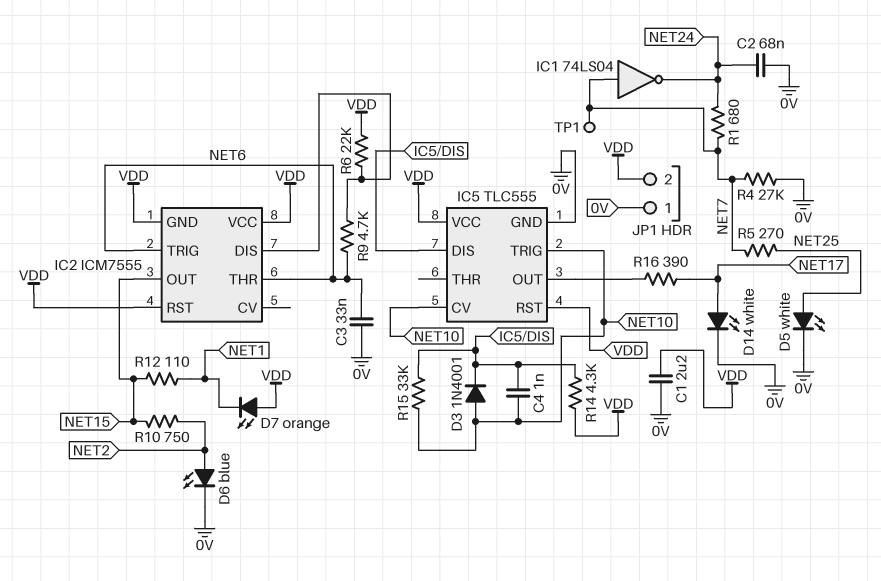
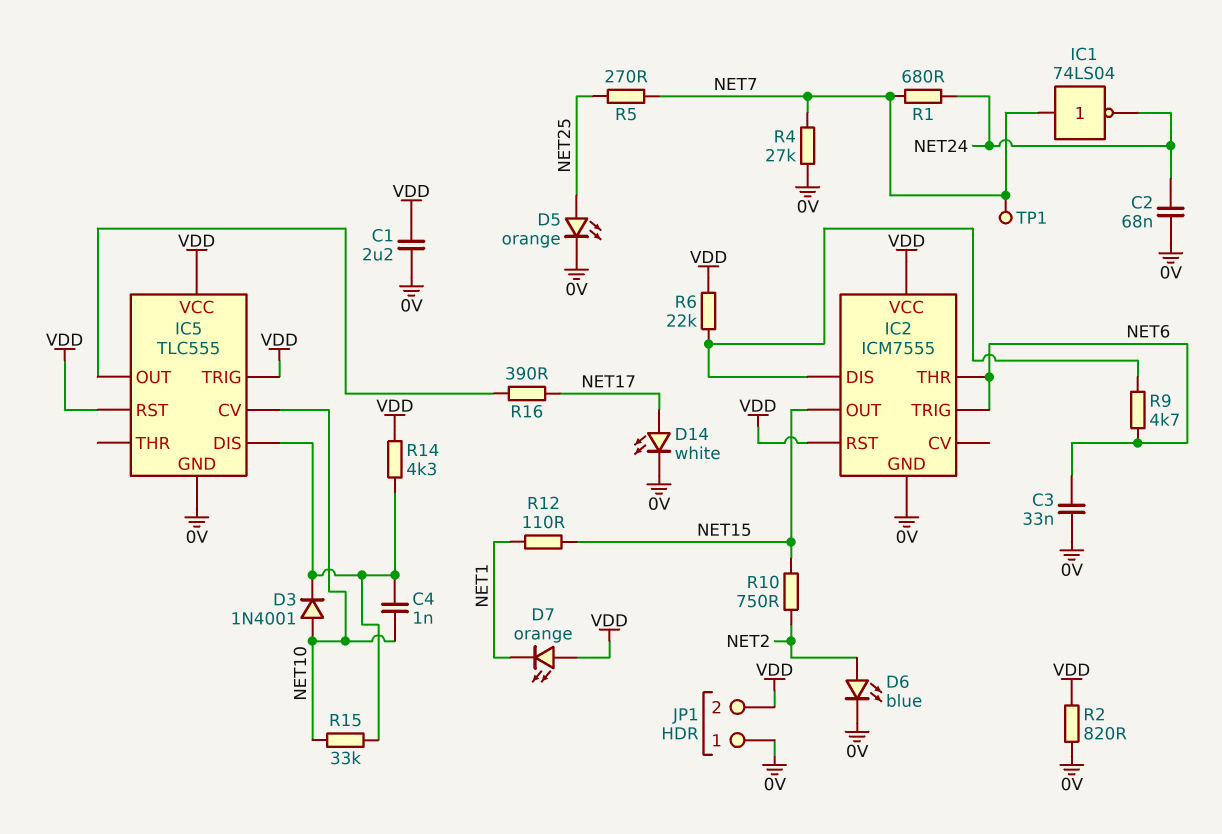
D5: LED white (A NET25, K 0V) -> LED orange (A NET25, K 0V)
IC2 pin GND: VDD -> 0V
IC5 pin TRIG: NET10 -> VDD
R2: none -> 820 (0V, VDD)

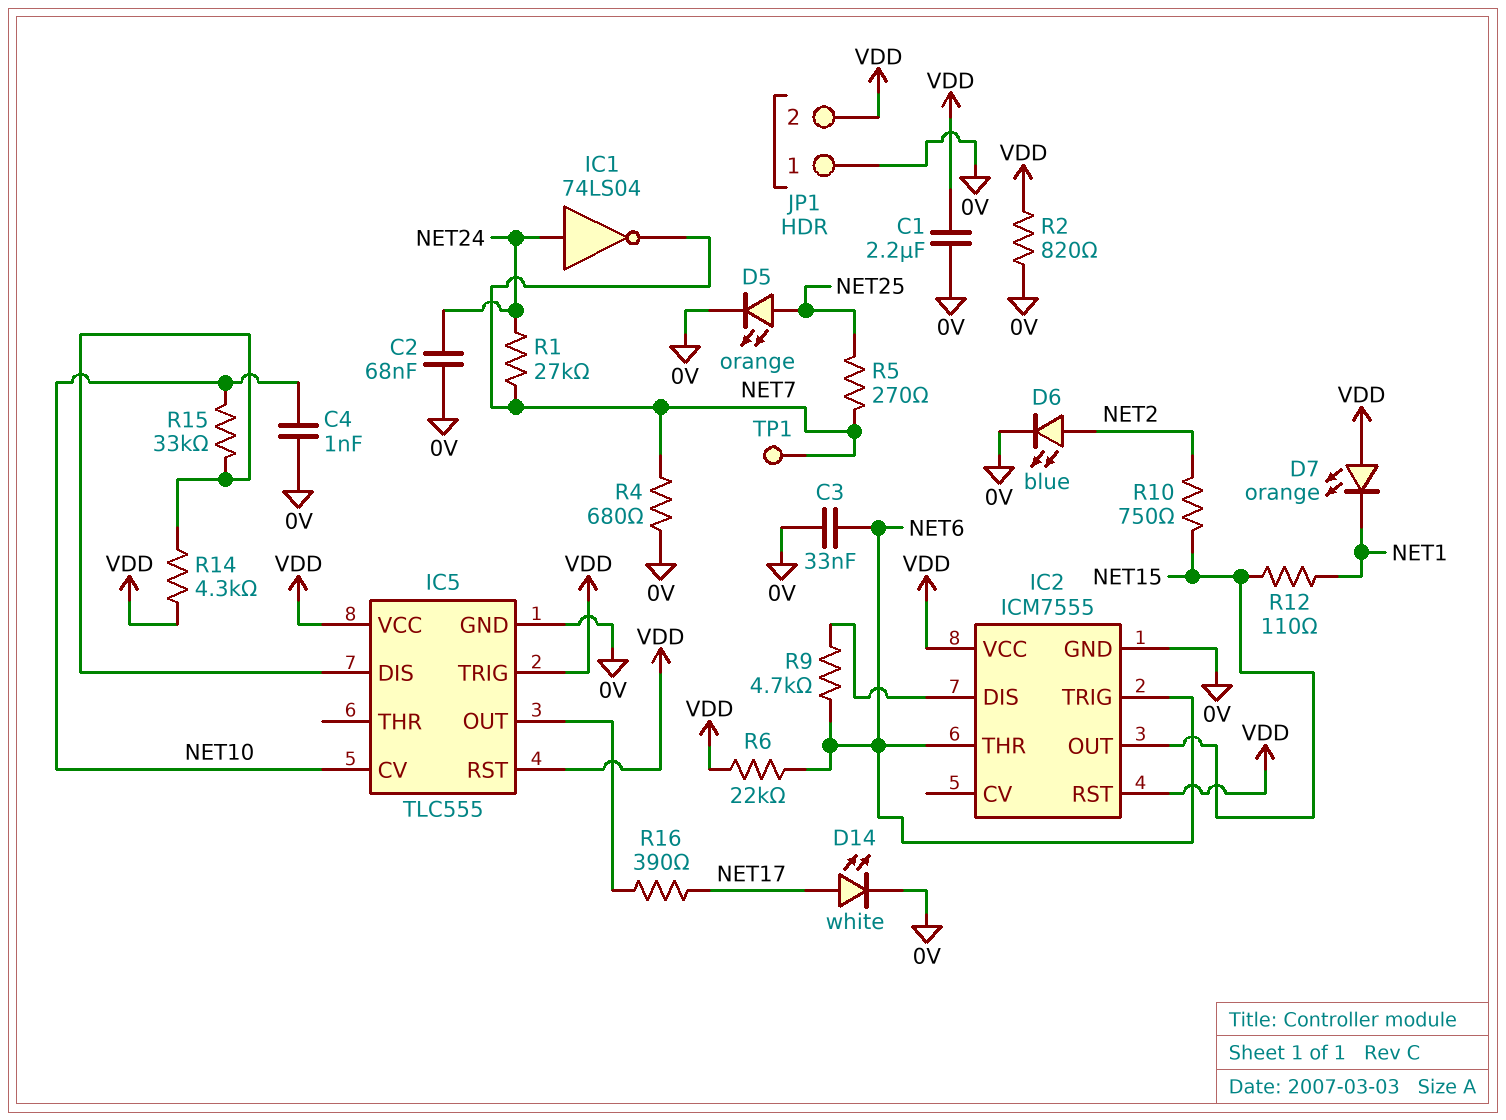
C4: 1nF (IC5/DIS, NET10) -> 1nF (0V, NET10)
D3: diode 1N4001 (A NET10, K IC5/DIS) -> none
IC1: NOT 74LS04 (in NET7, out NET24) -> NOT 74LS04 (in NET24, out NET7)
R1: 680 (NET7, NET24) -> 27k (NET7, NET24)
R4: 27k (0V, NET7) -> 680 (0V, NET7)
R6: 22k (IC2/DIS, VDD) -> 22k (NET6, VDD)

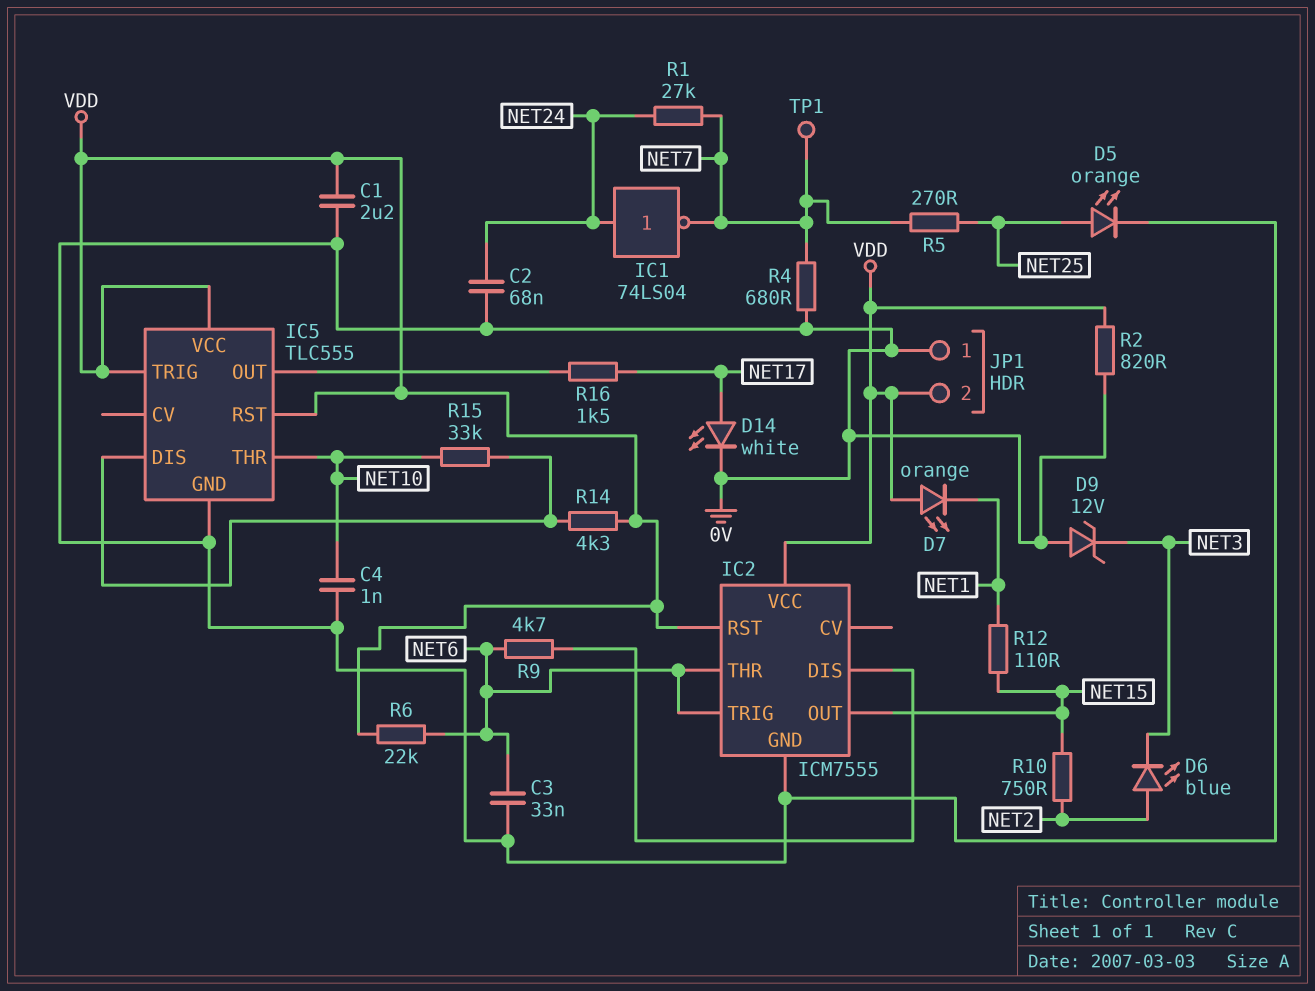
D6: LED blue (A NET2, K 0V) -> LED blue (A NET2, K NET3)
D9: none -> zener 12V (A 0V, K NET3)
IC5 pin CV: NET10 -> none
IC5 pin THR: none -> NET10
R16: 390 (IC5/OUT, NET17) -> 1.5k (IC5/OUT, NET17)

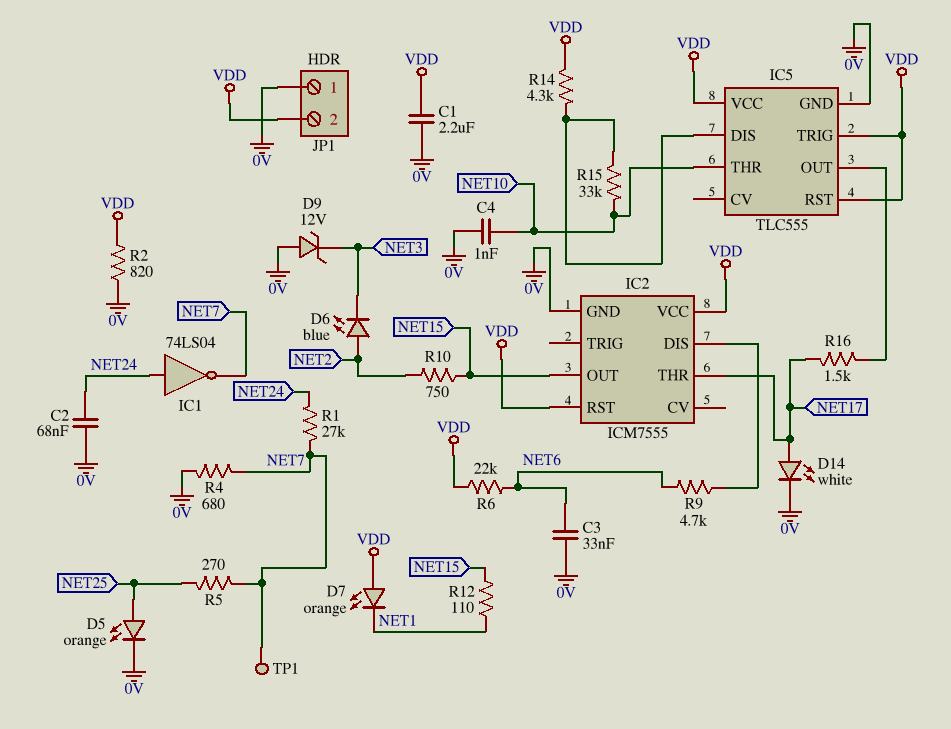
IC2 pin THR: NET6 -> NET17
IC2 pin TRIG: NET6 -> none

